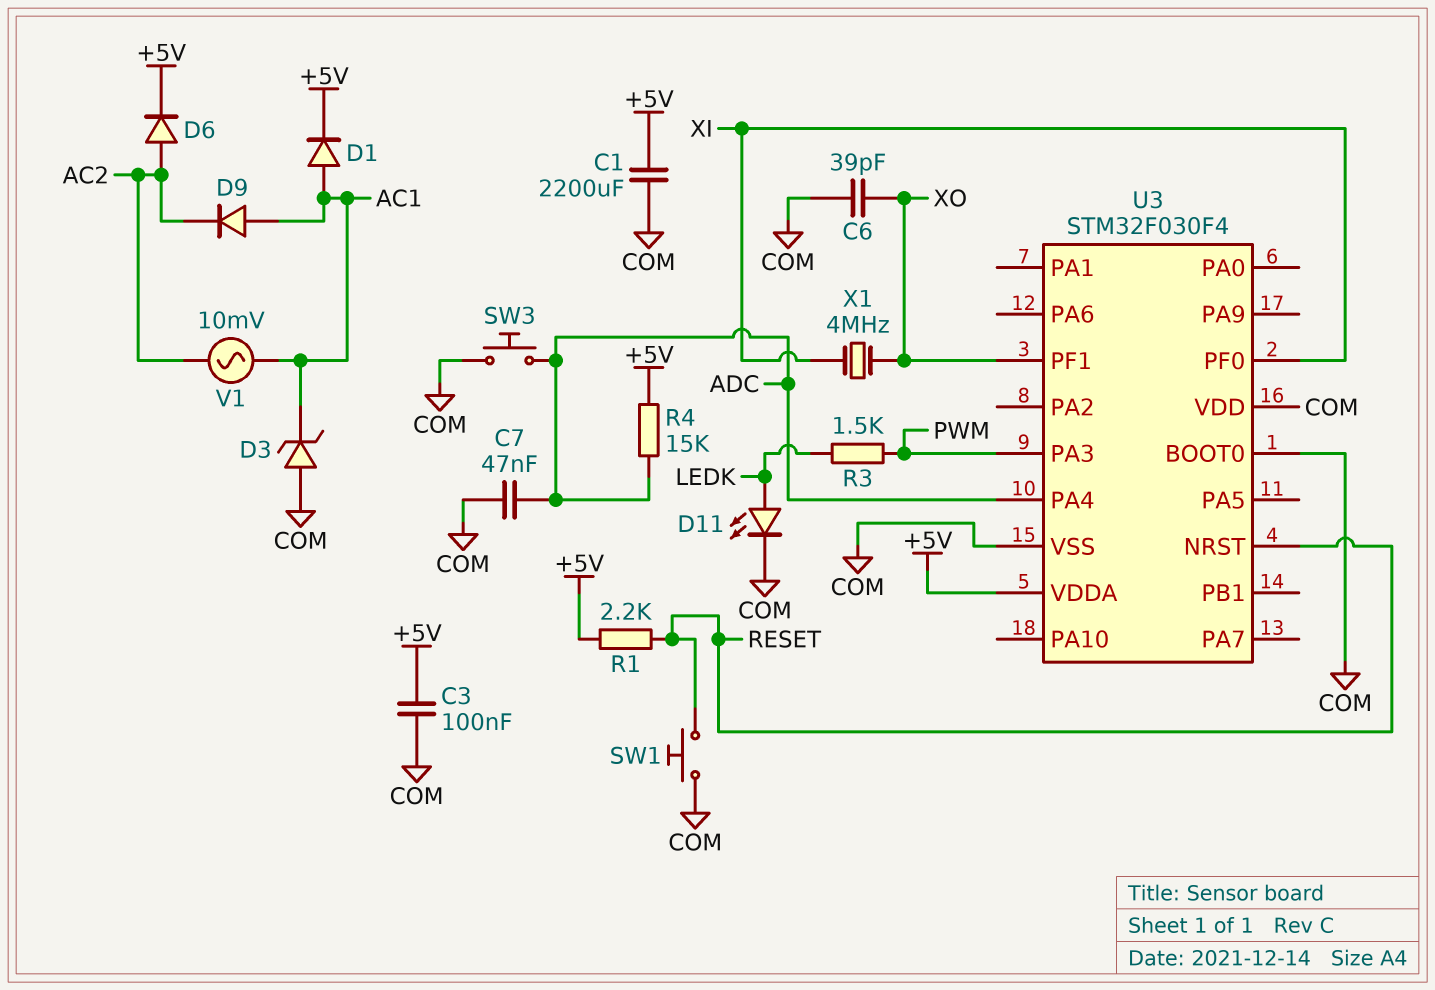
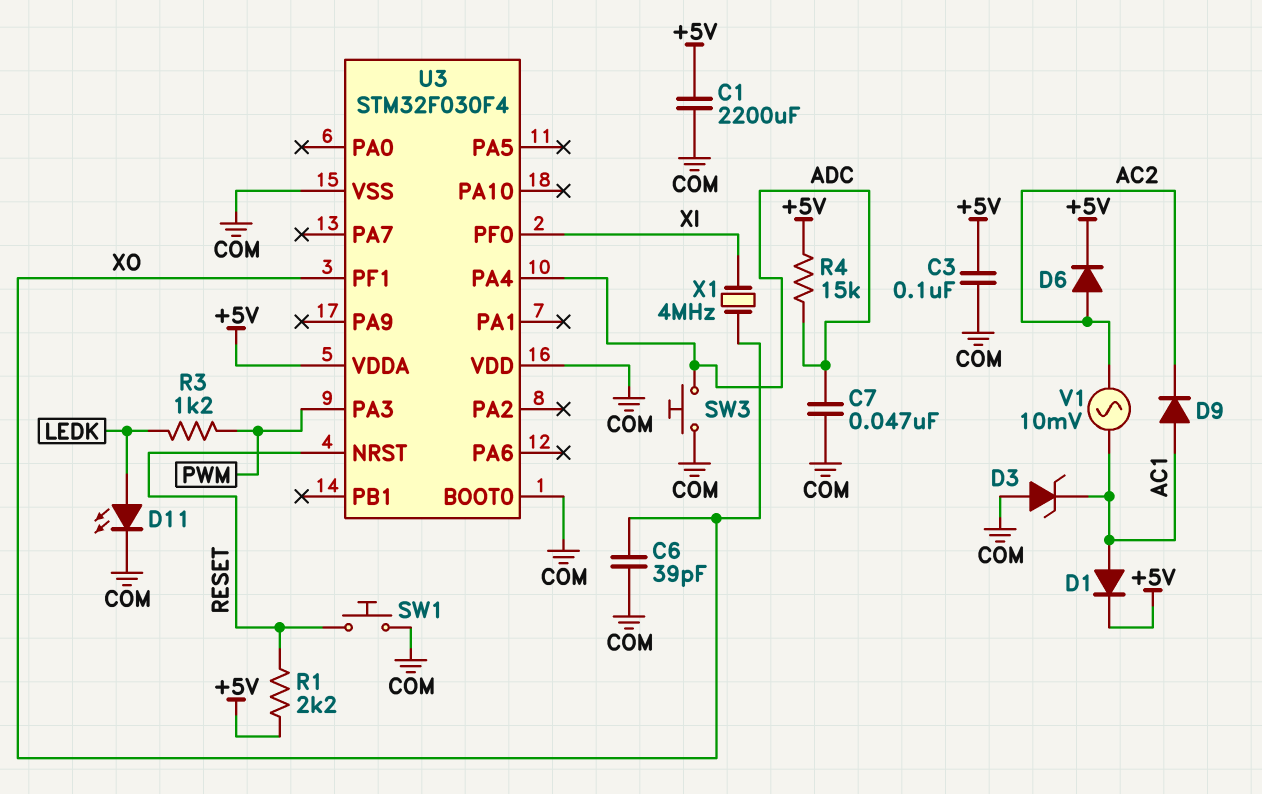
R3: 1.5k (LEDK, PWM) -> 1.2k (LEDK, PWM)

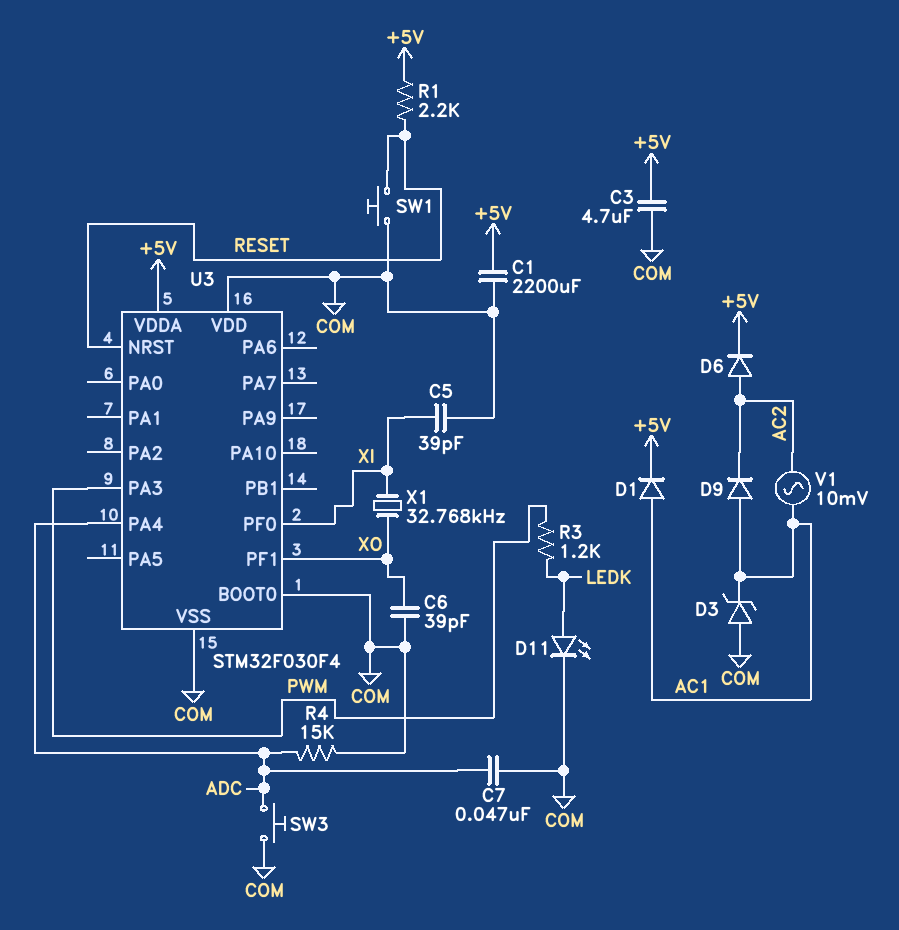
C3: 100nF (+5V, COM) -> 4.7uF (+5V, COM)
C5: none -> 39pF (COM, XI)
R4: 15k (+5V, ADC) -> 15k (ADC, COM)
X1: 4MHz (XI, XO) -> 32.768kHz (XI, XO)

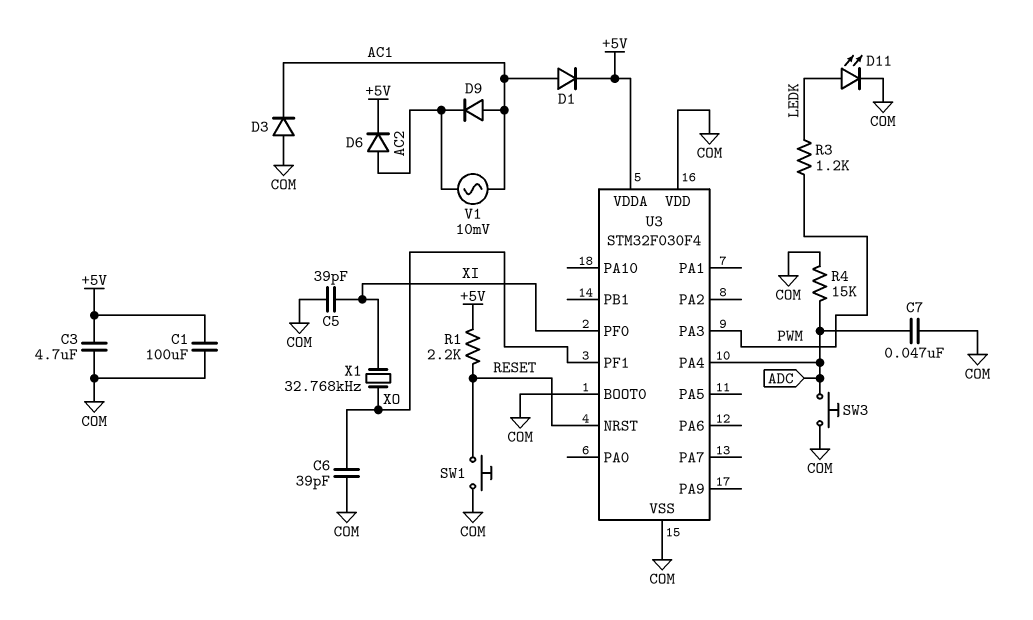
C1: 2200uF (+5V, COM) -> 100uF (+5V, COM)
D3: zener (A COM, K AC1) -> diode (A COM, K AC1)

